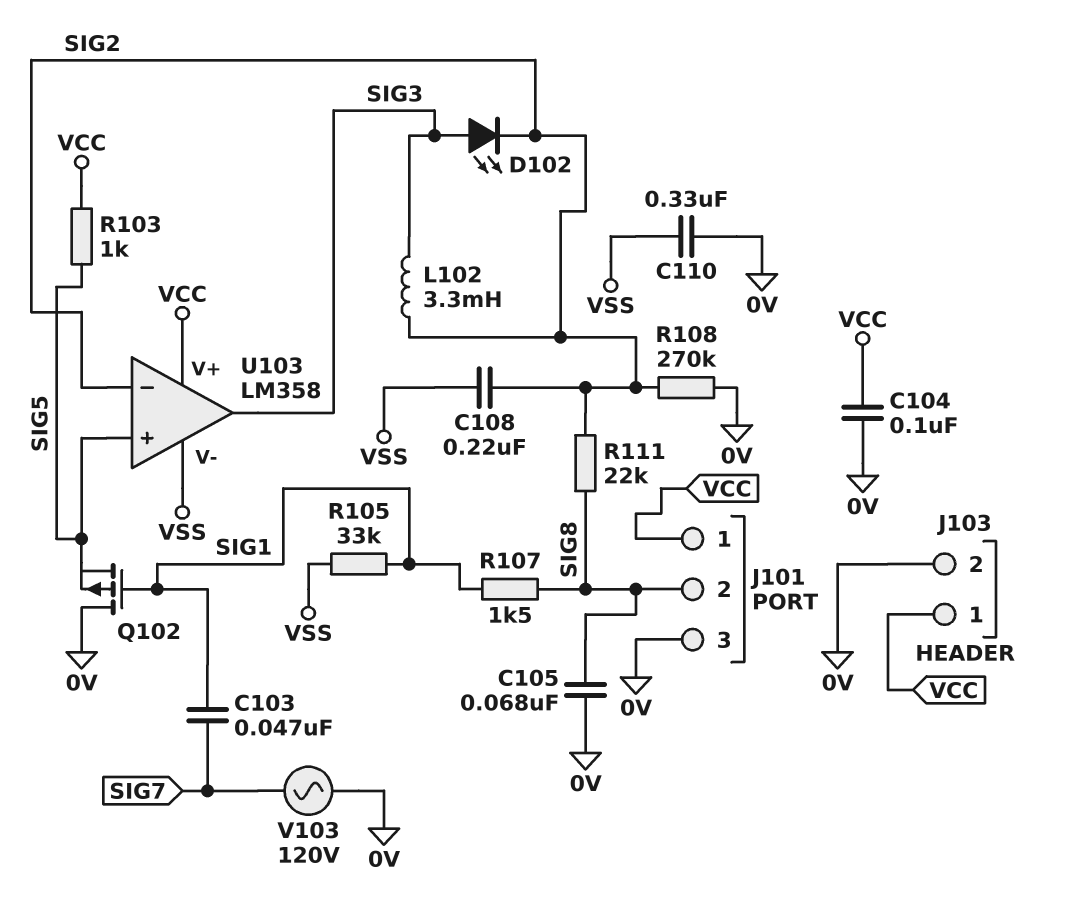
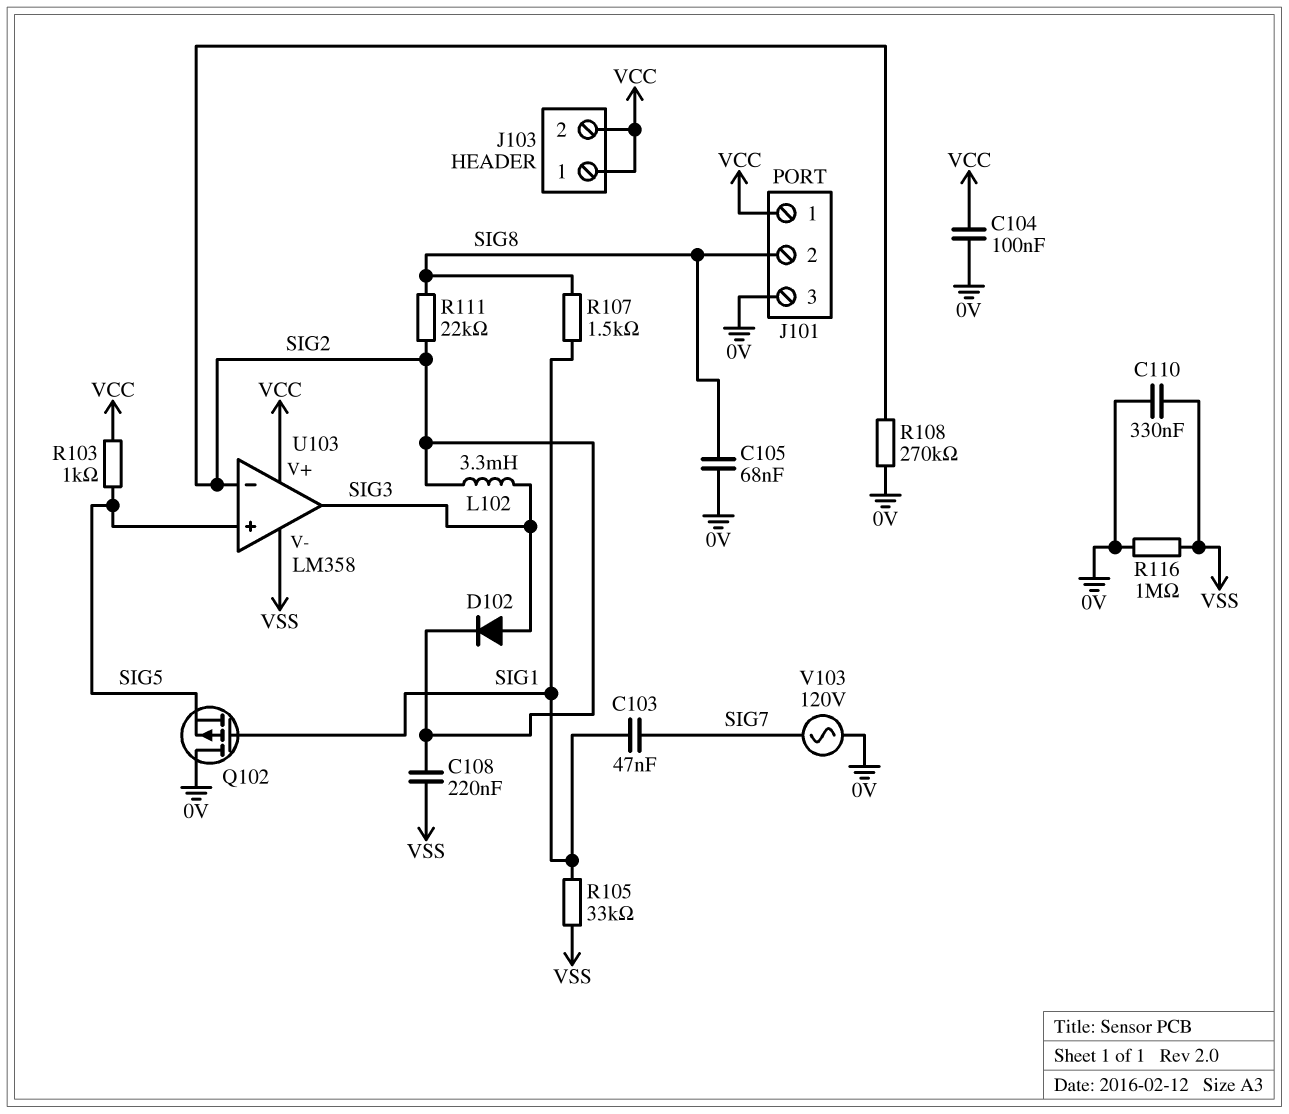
D102: LED (A SIG3, K SIG2) -> diode (A SIG3, K SIG2)
J103 pin 2: 0V -> VCC
R116: none -> 1M (0V, VSS)

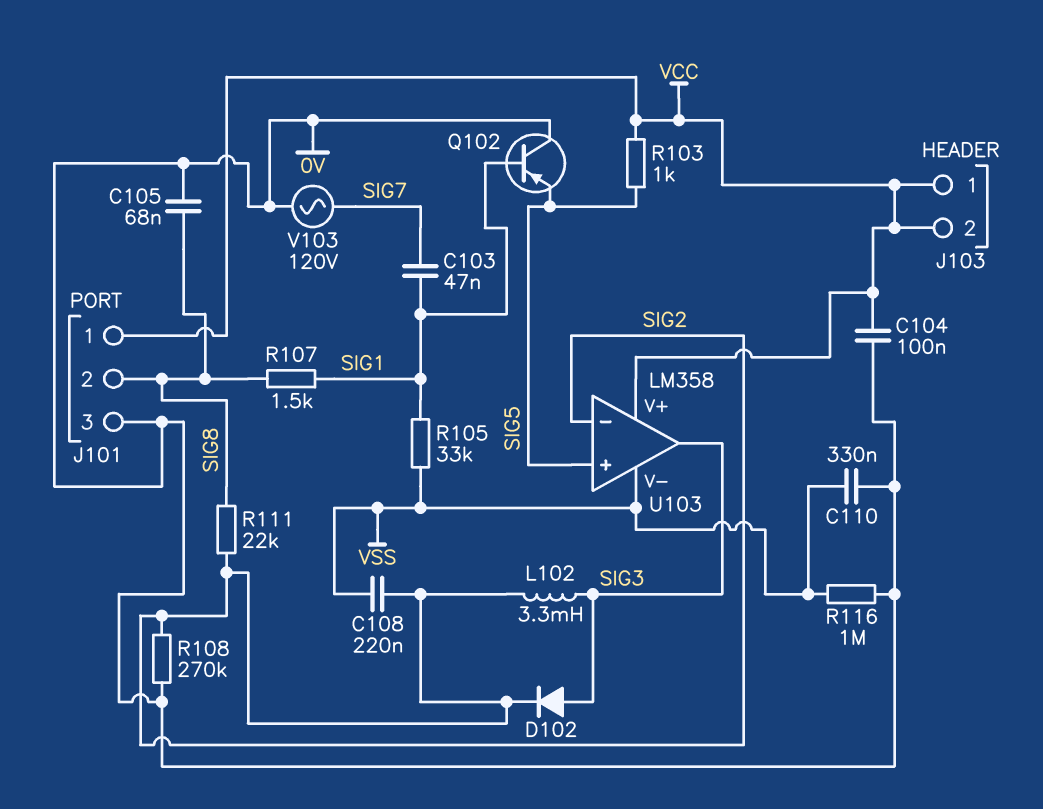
Q102: PMOS (G SIG1, D 0V, S SIG5) -> PNP (B SIG1, C 0V, E SIG5)

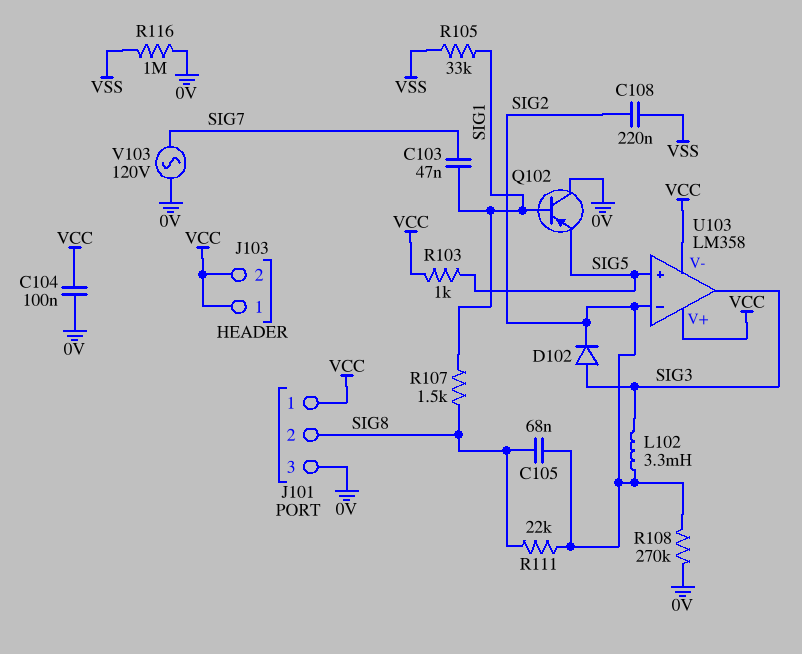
C105: 68nF (0V, SIG8) -> 68nF (SIG2, SIG8)
C110: 330nF (0V, VSS) -> none
U103 pin V-: VSS -> VCC

